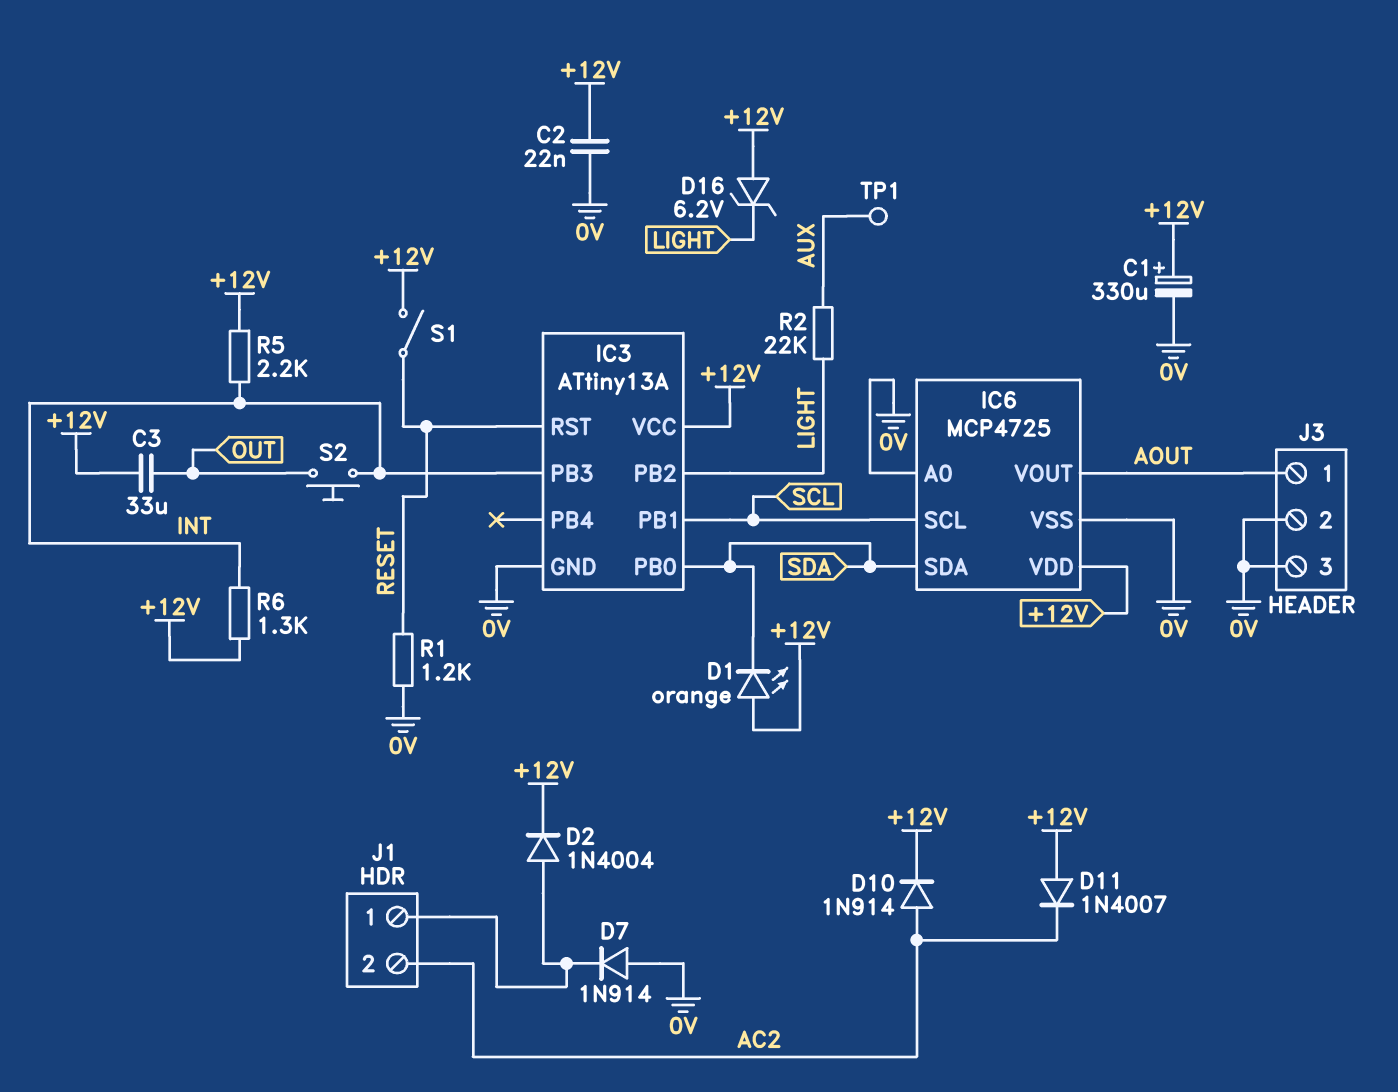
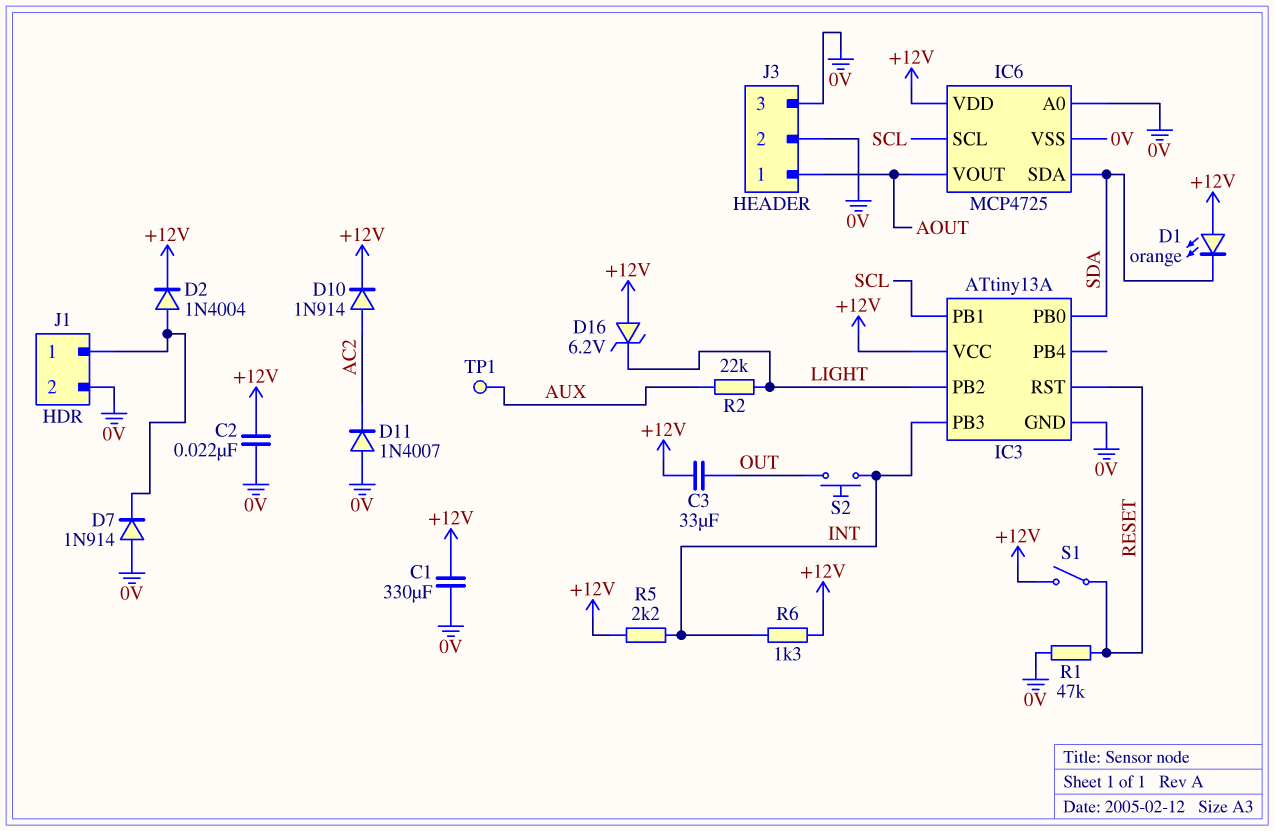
C1: 330uF (plus +12V, minus 0V) -> 330uF (+12V, 0V)
D11: diode 1N4007 (A +12V, K AC2) -> diode 1N4007 (A 0V, K AC2)
J1 pin 2: AC2 -> 0V
R1: 1.2k (0V, RESET) -> 47k (0V, RESET)

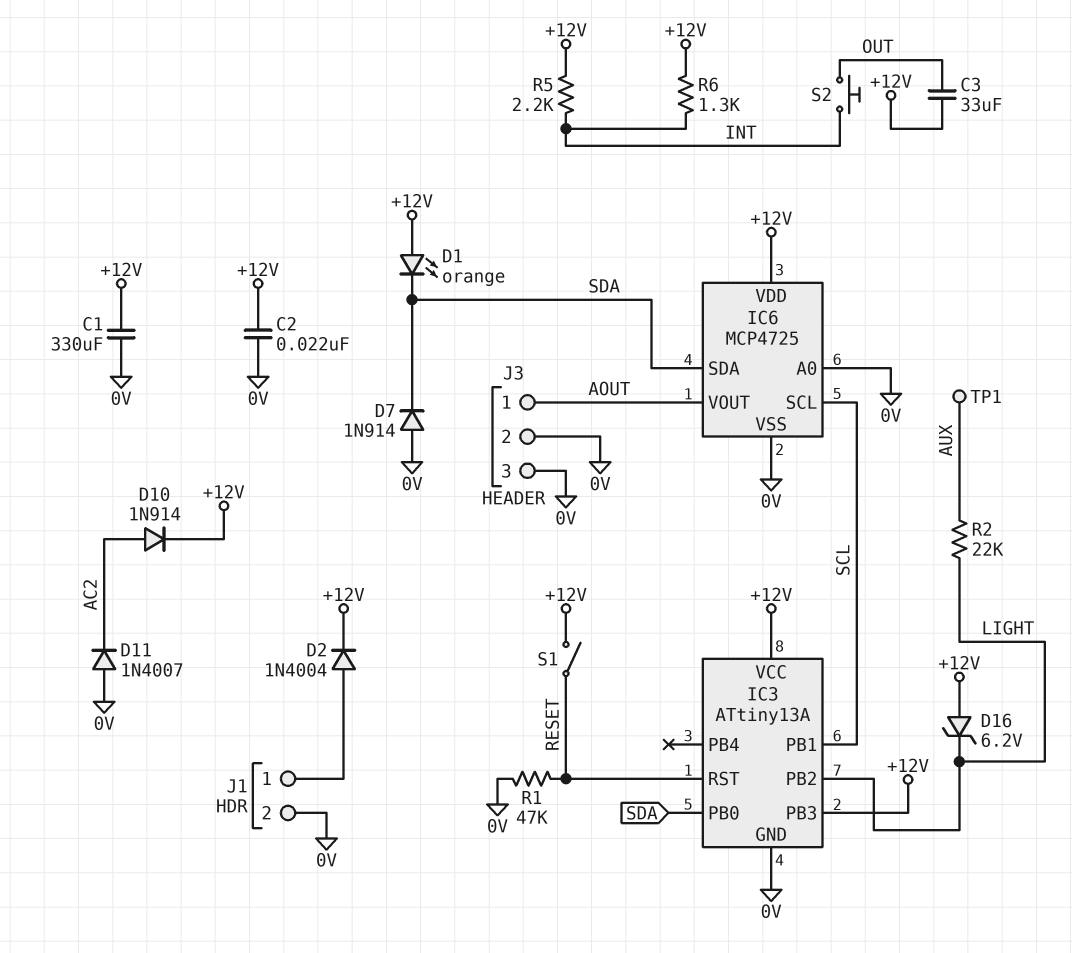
D7: diode 1N914 (A 0V, K J1/1) -> diode 1N914 (A 0V, K SDA)
IC3 pin PB3: INT -> +12V

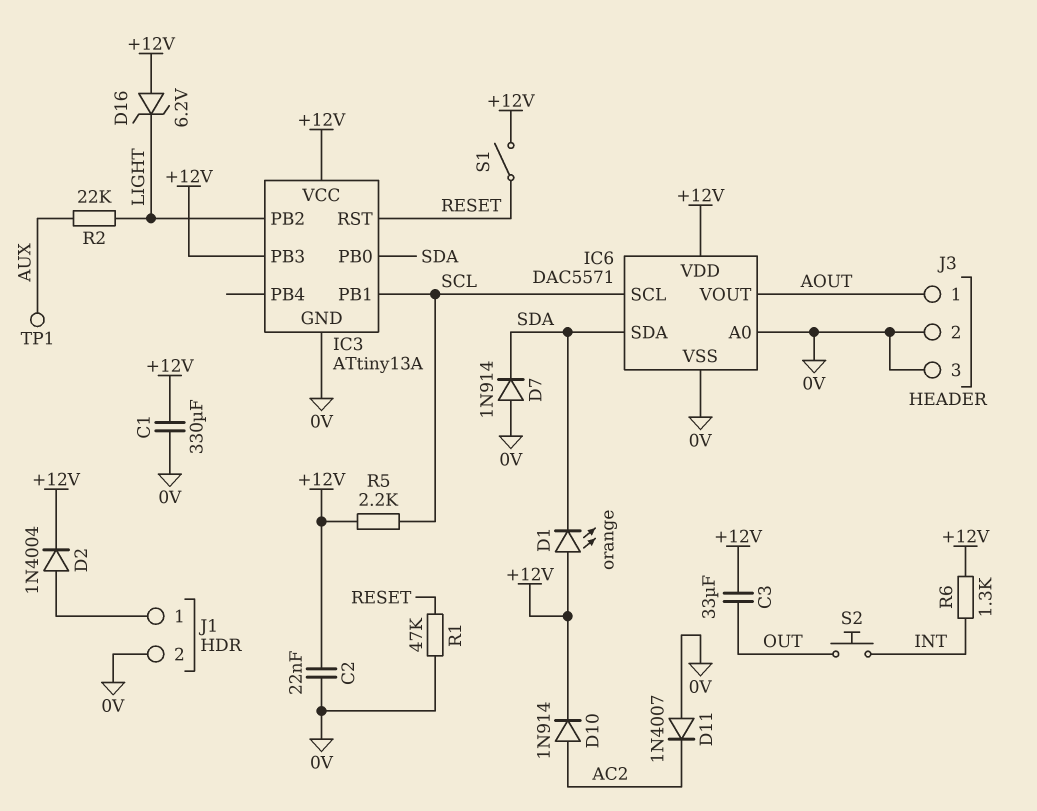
IC6: MCP4725 -> DAC5571
R5: 2.2k (+12V, INT) -> 2.2k (+12V, SCL)

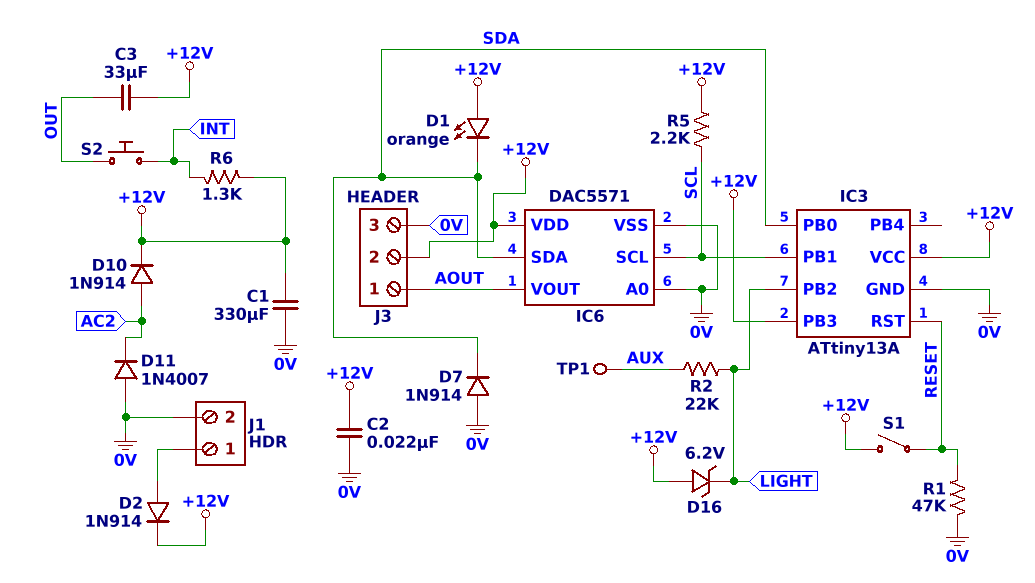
D2: diode 1N4004 (A J1/1, K +12V) -> diode 1N914 (A J1/1, K +12V)
J3 pin 2: 0V -> +12V

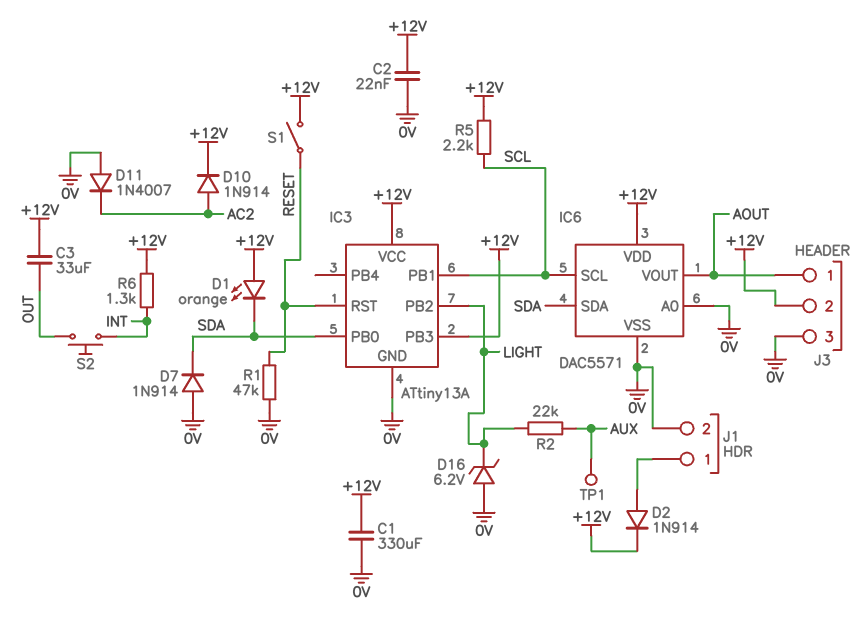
D16: zener 6.2V (A +12V, K LIGHT) -> zener 6.2V (A 0V, K LIGHT)

